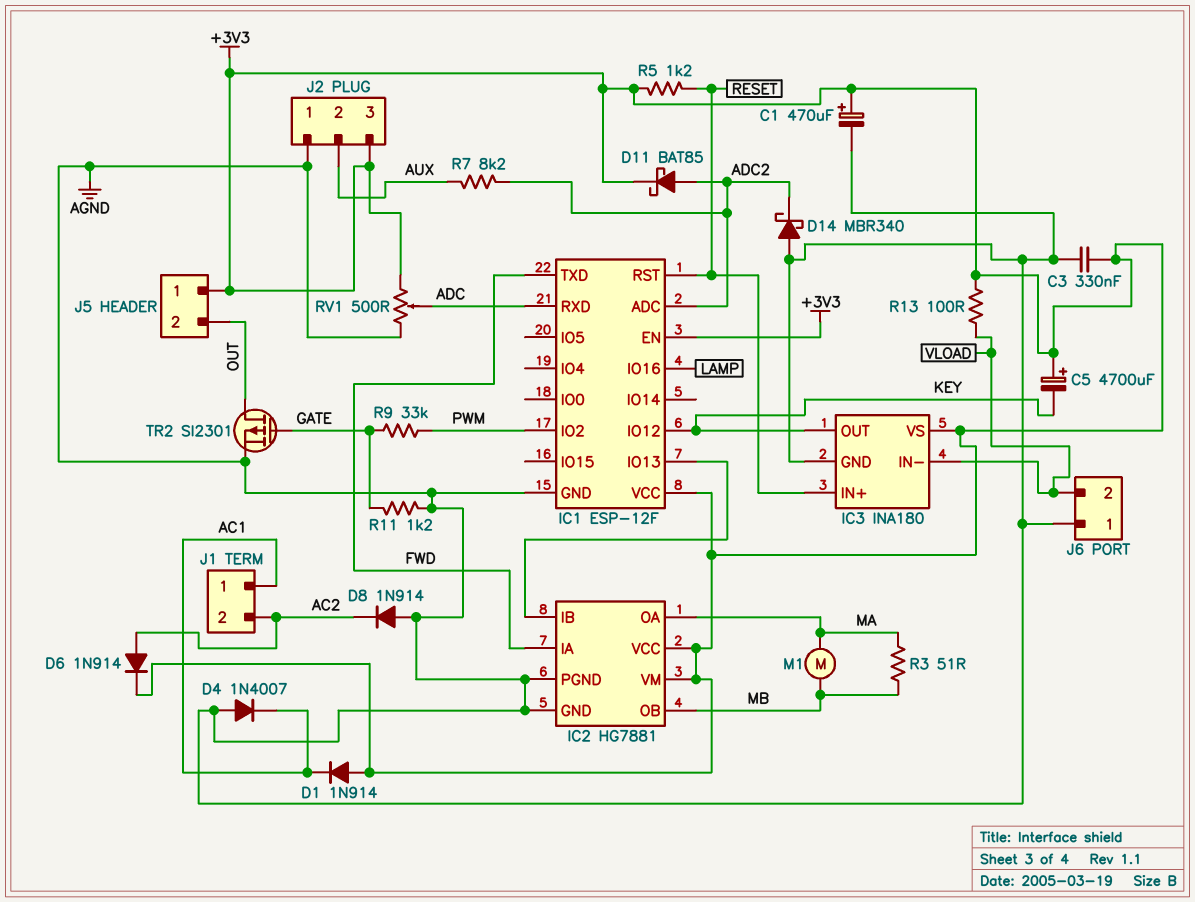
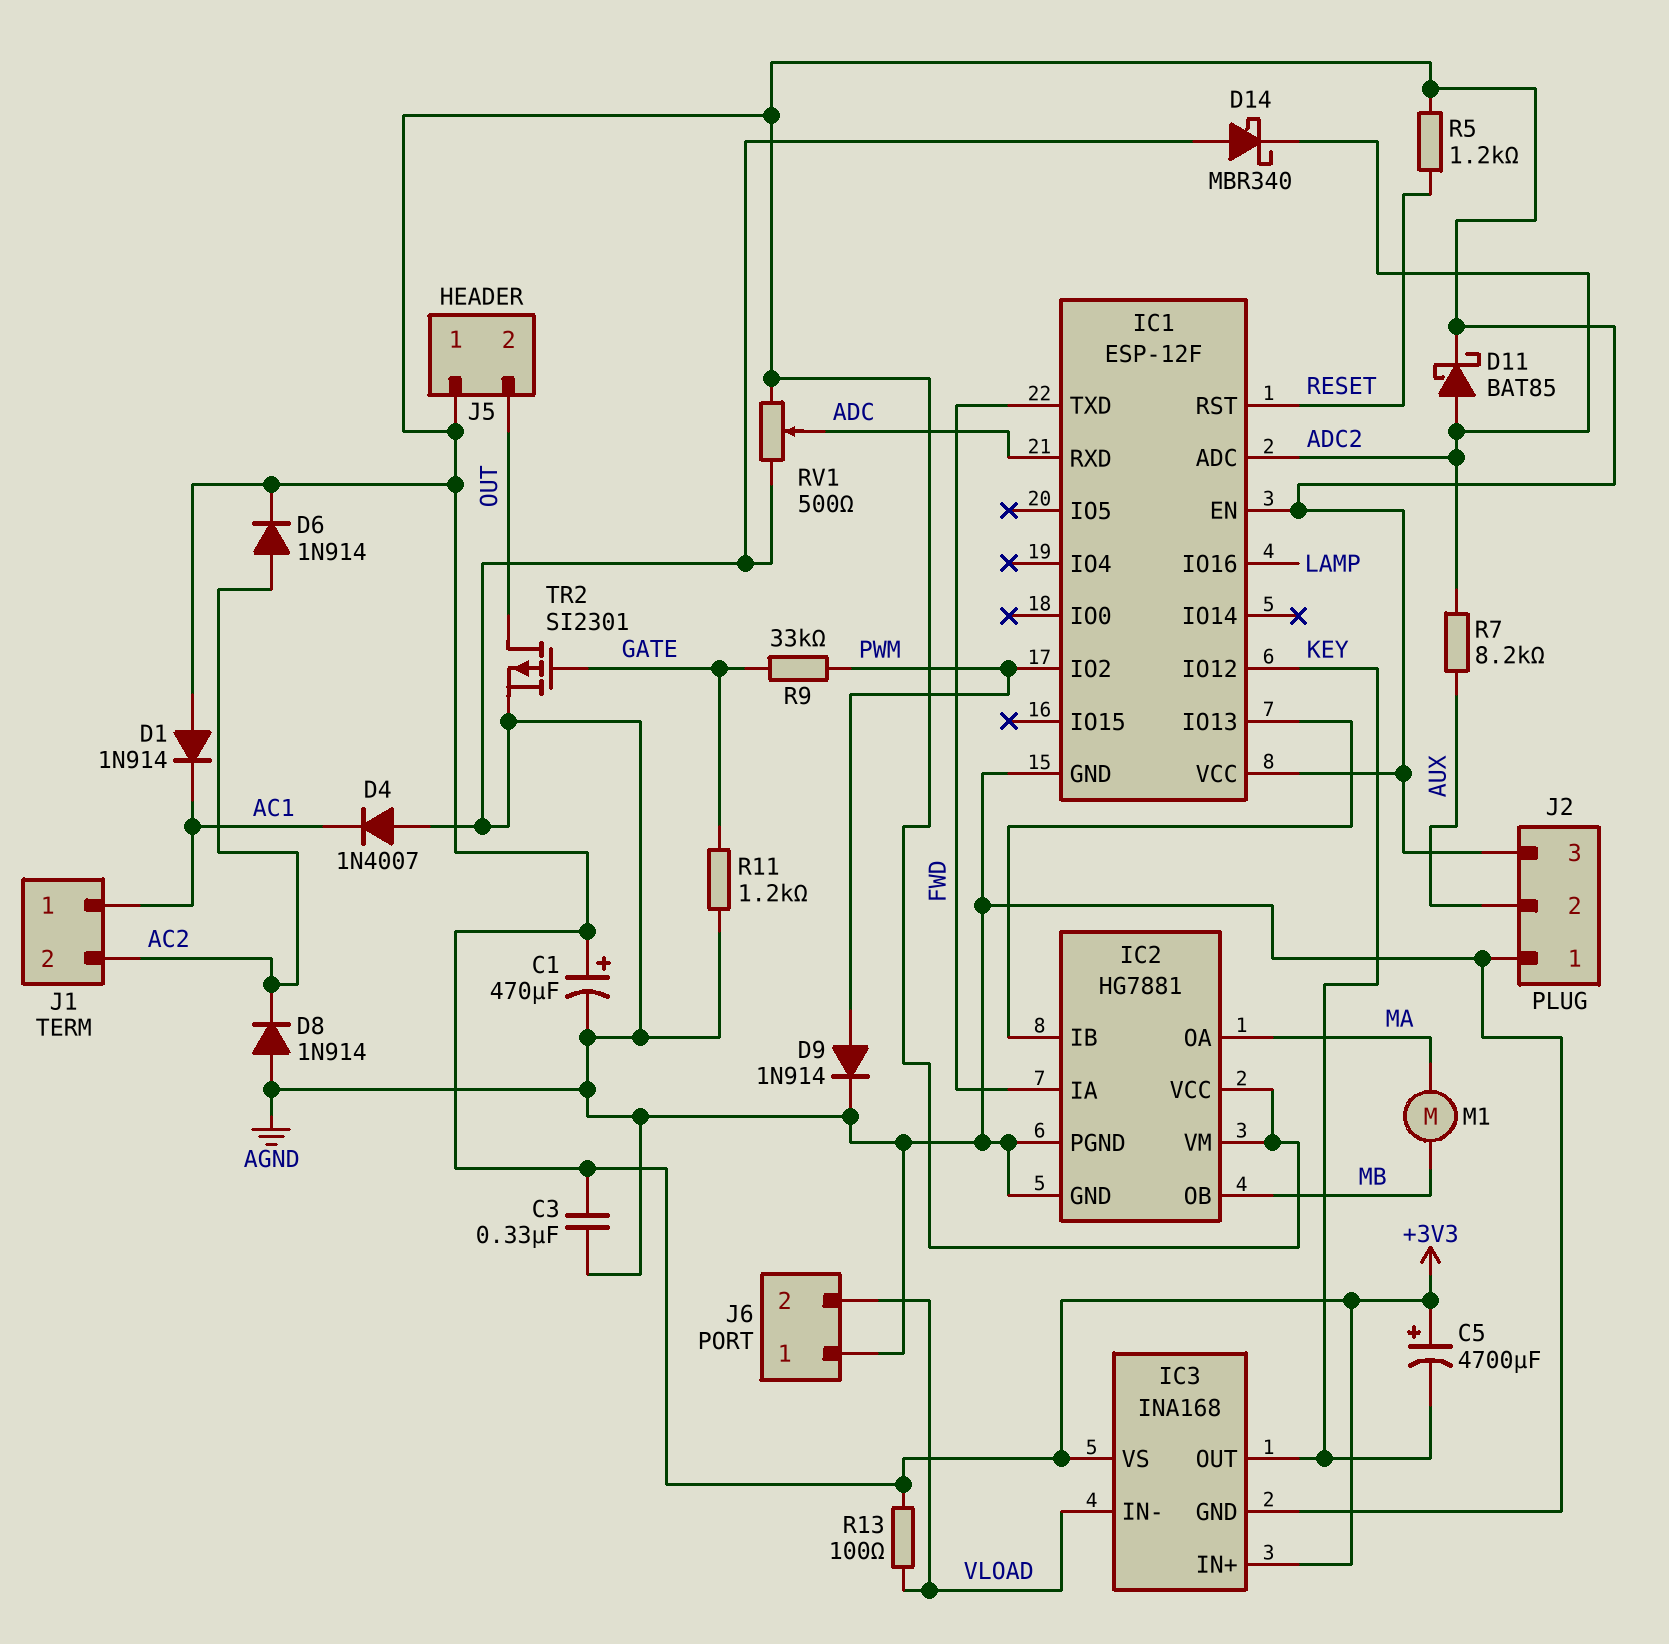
D9: none -> diode 1N914 (A PWM, K AGND)
IC3: INA180 -> INA168
IC3 pin IN+: RESET -> +3V3
R3: 51 (MA, MB) -> none

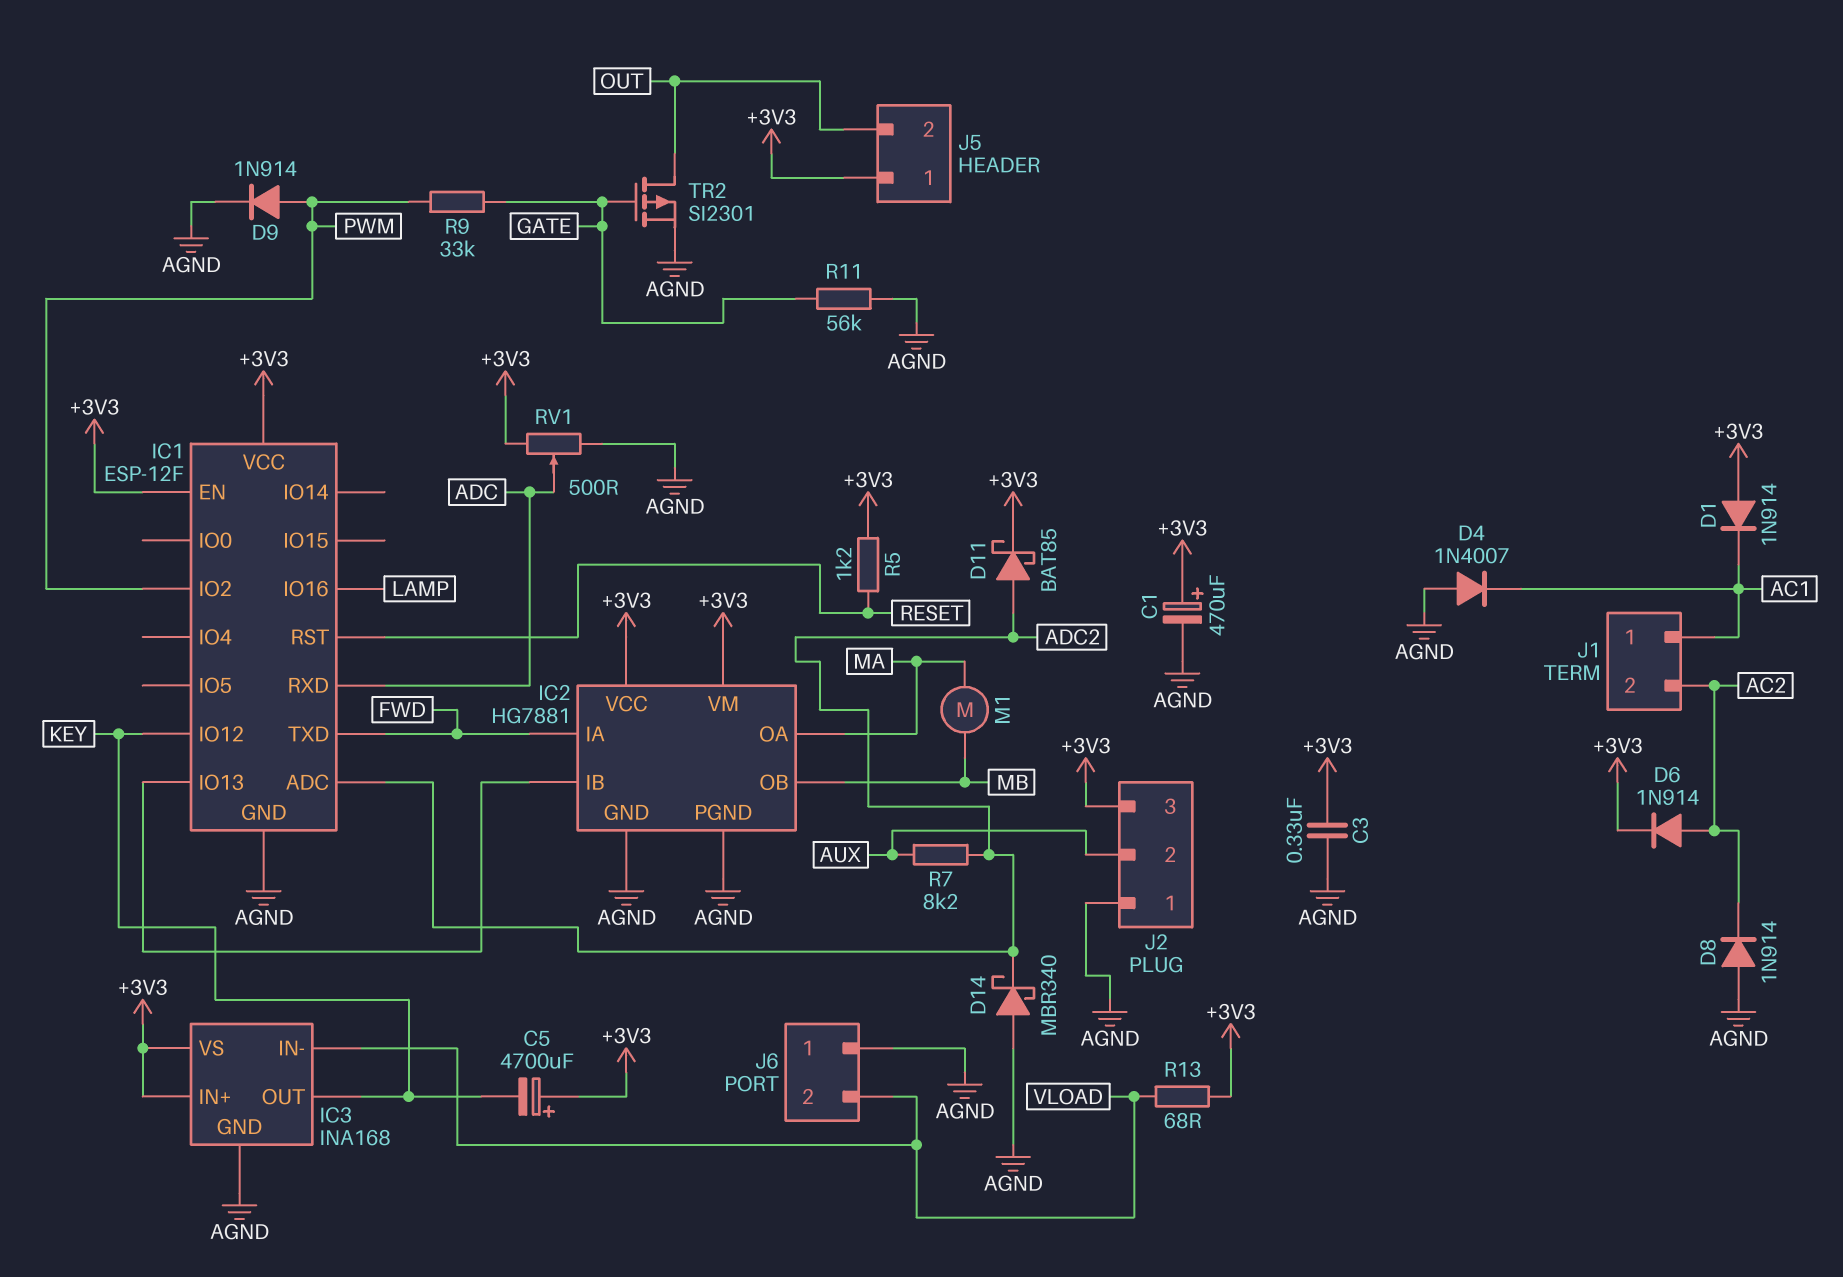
R11: 1.2k (AGND, GATE) -> 56k (AGND, GATE)
R13: 100 (+3V3, VLOAD) -> 68 (+3V3, VLOAD)

